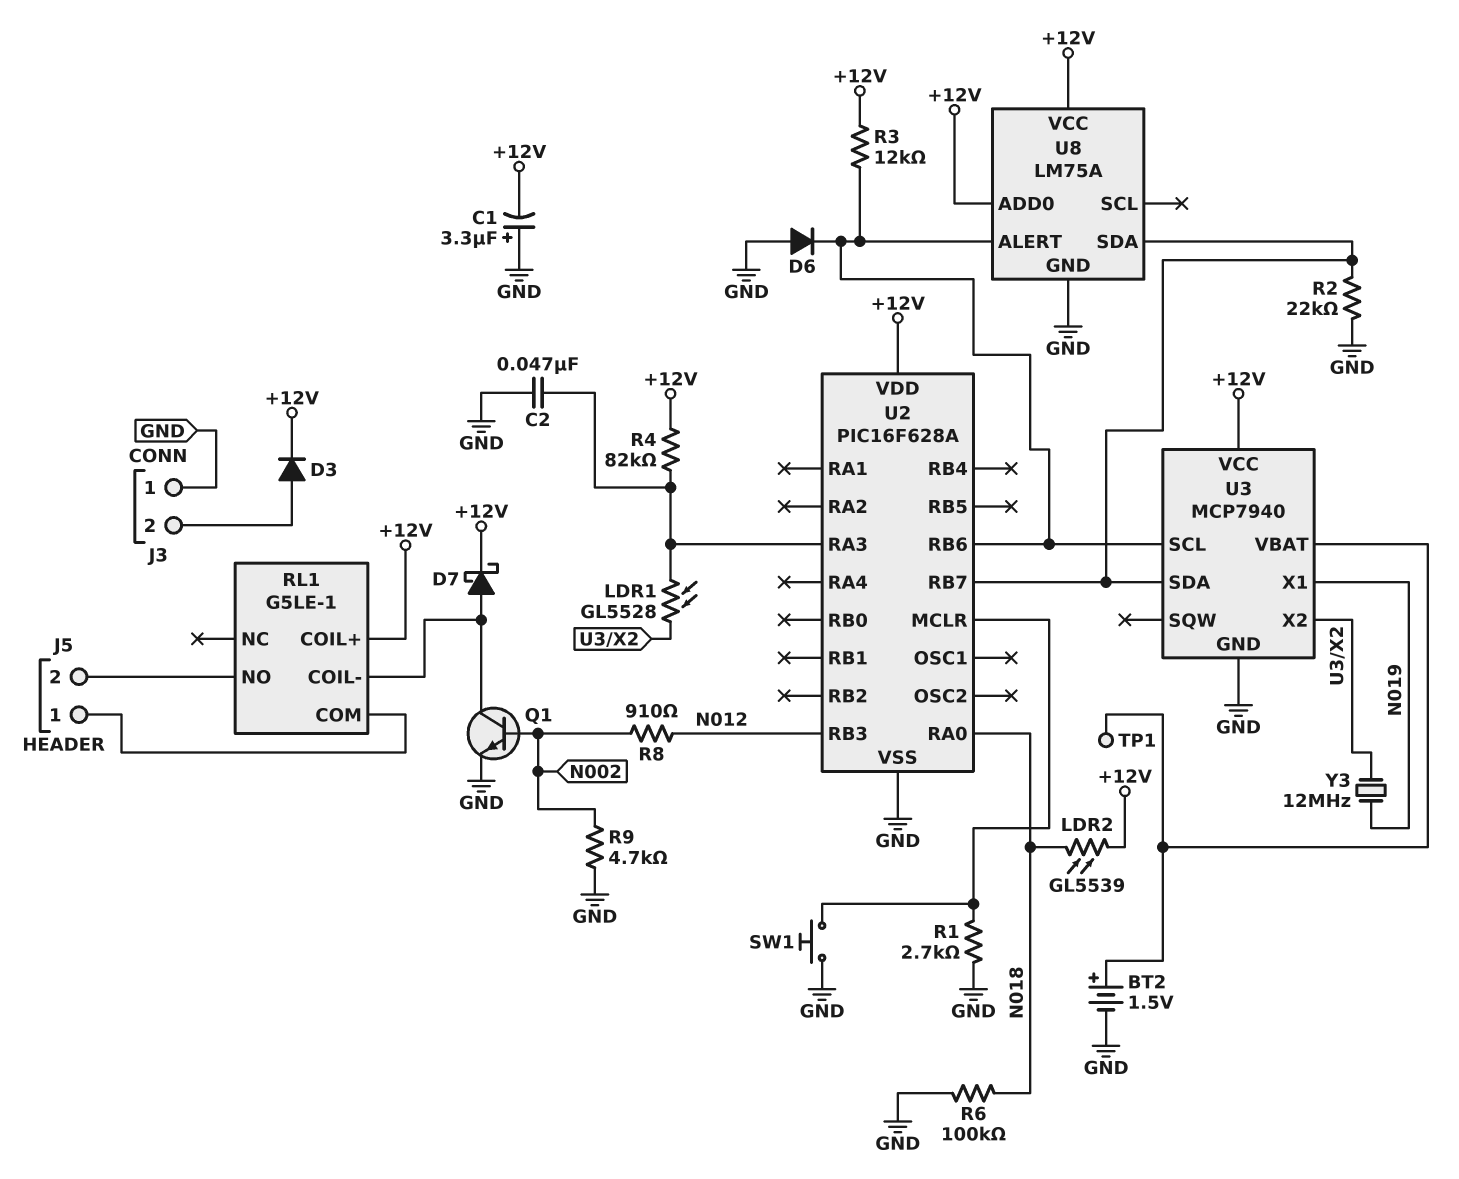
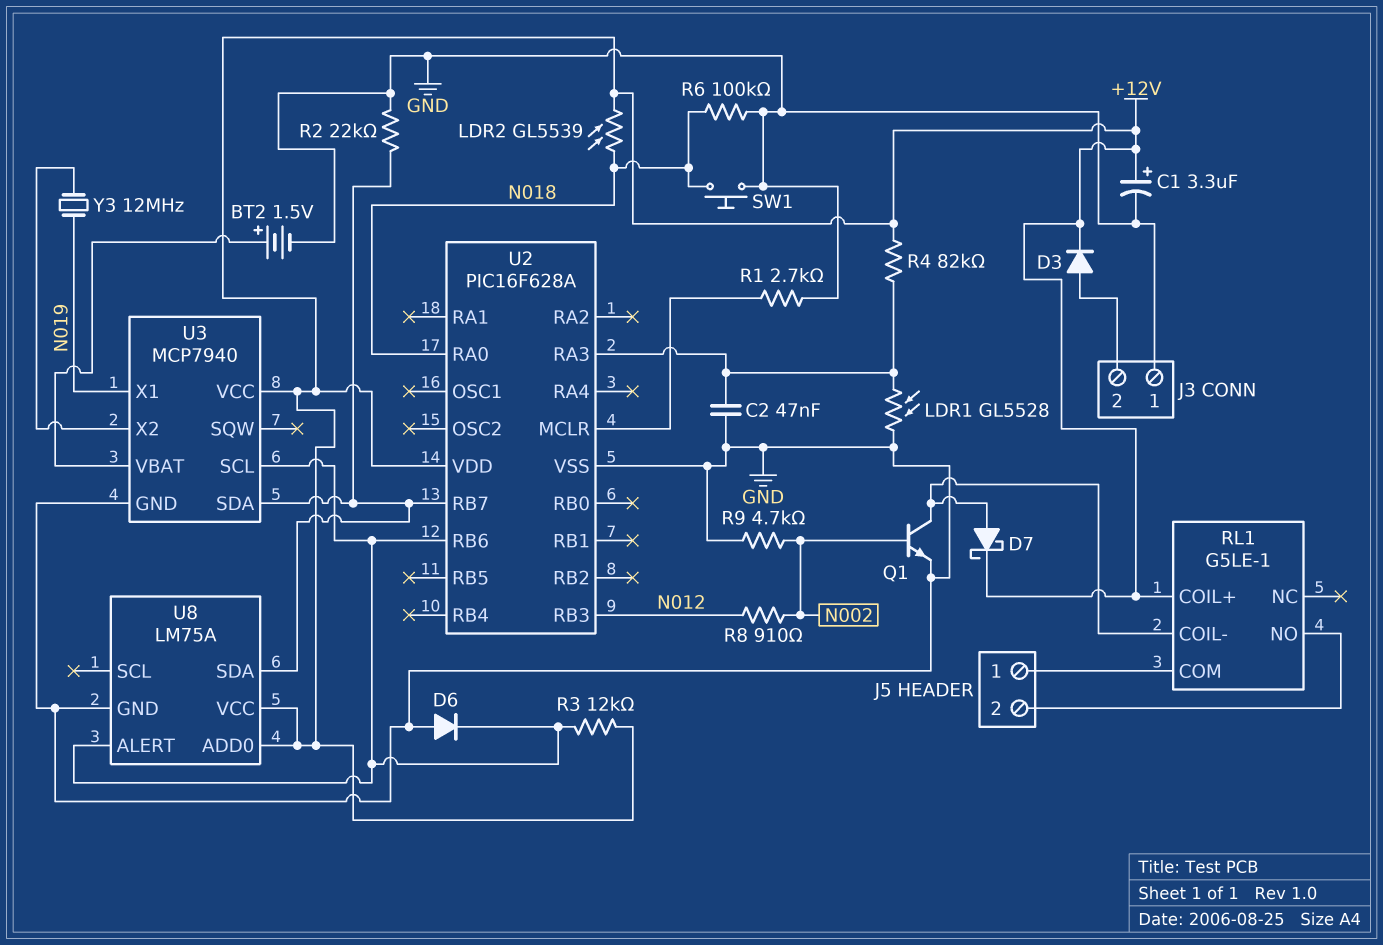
C1: 3.3uF (plus GND, minus +12V) -> 3.3uF (plus +12V, minus GND)
LDR1: GL5528 (U2/RA3, U3/X2) -> GL5528 (GND, U2/RA3)
SW1: button (GND, U2/MCLR) -> button (GND, N018)
TP1: test point (U3/VBAT) -> none

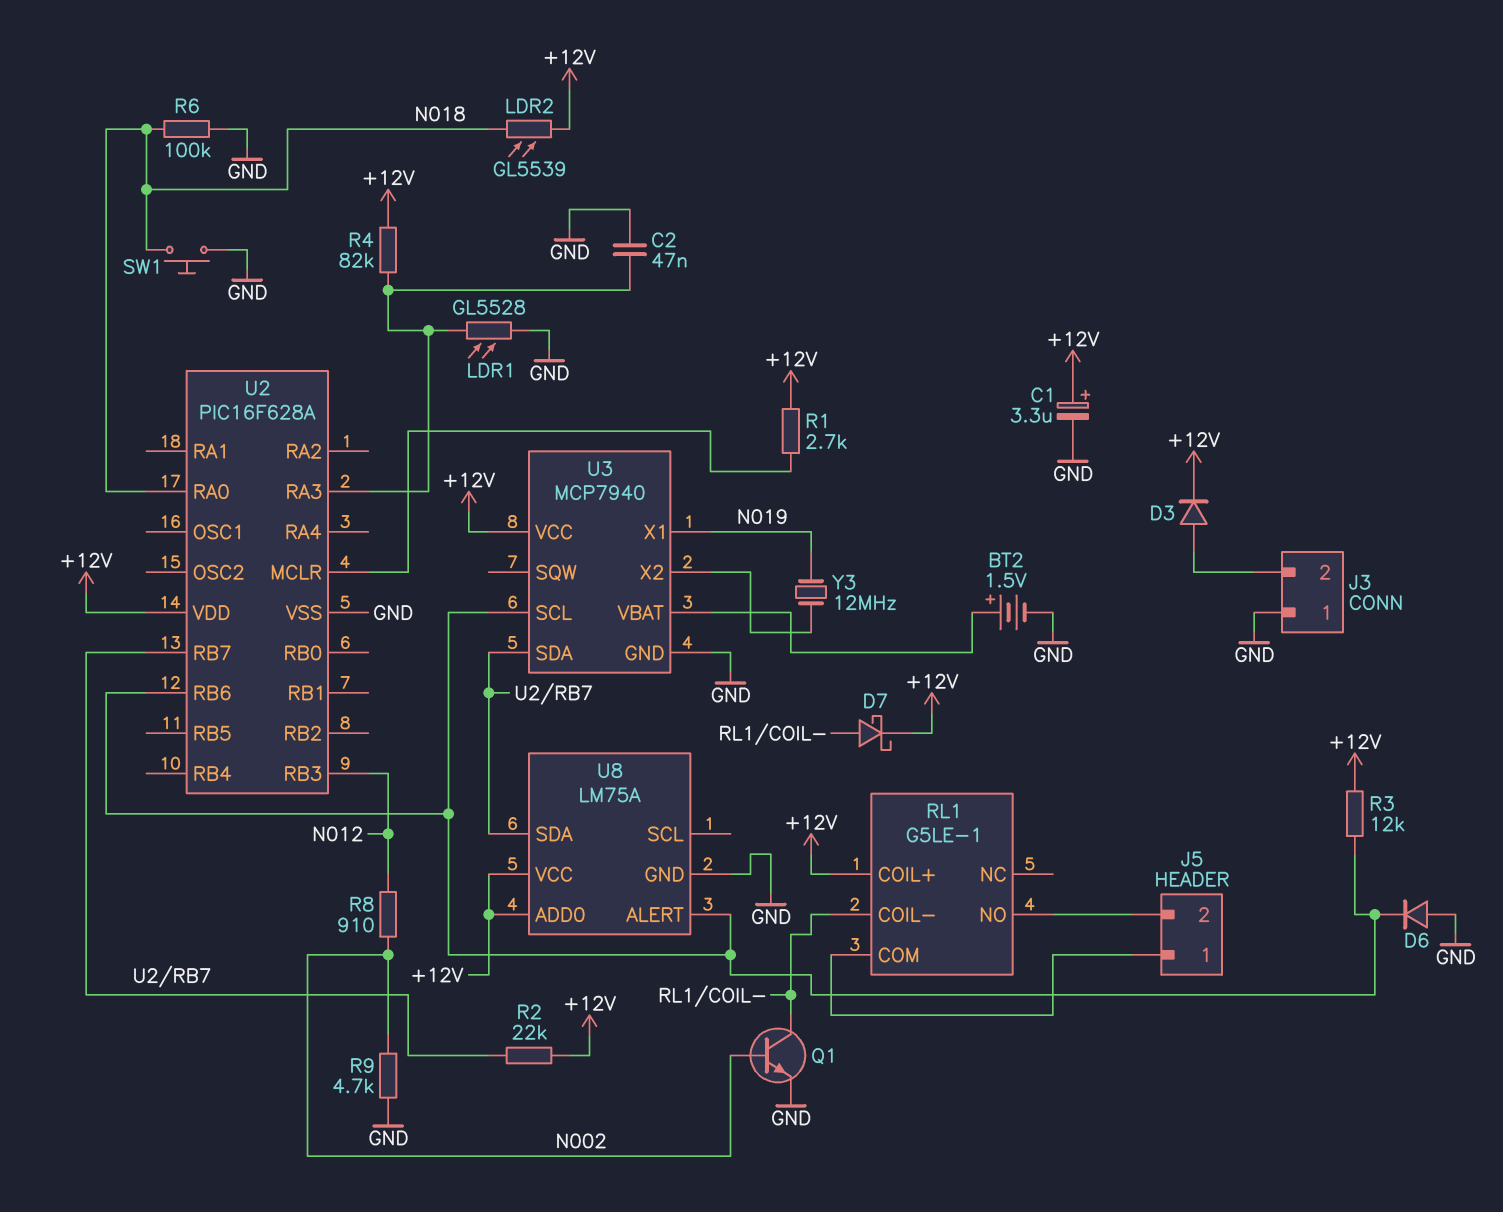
R1: 2.7k (GND, U2/MCLR) -> 2.7k (+12V, U2/MCLR)
R2: 22k (GND, U2/RB7) -> 22k (+12V, U2/RB7)

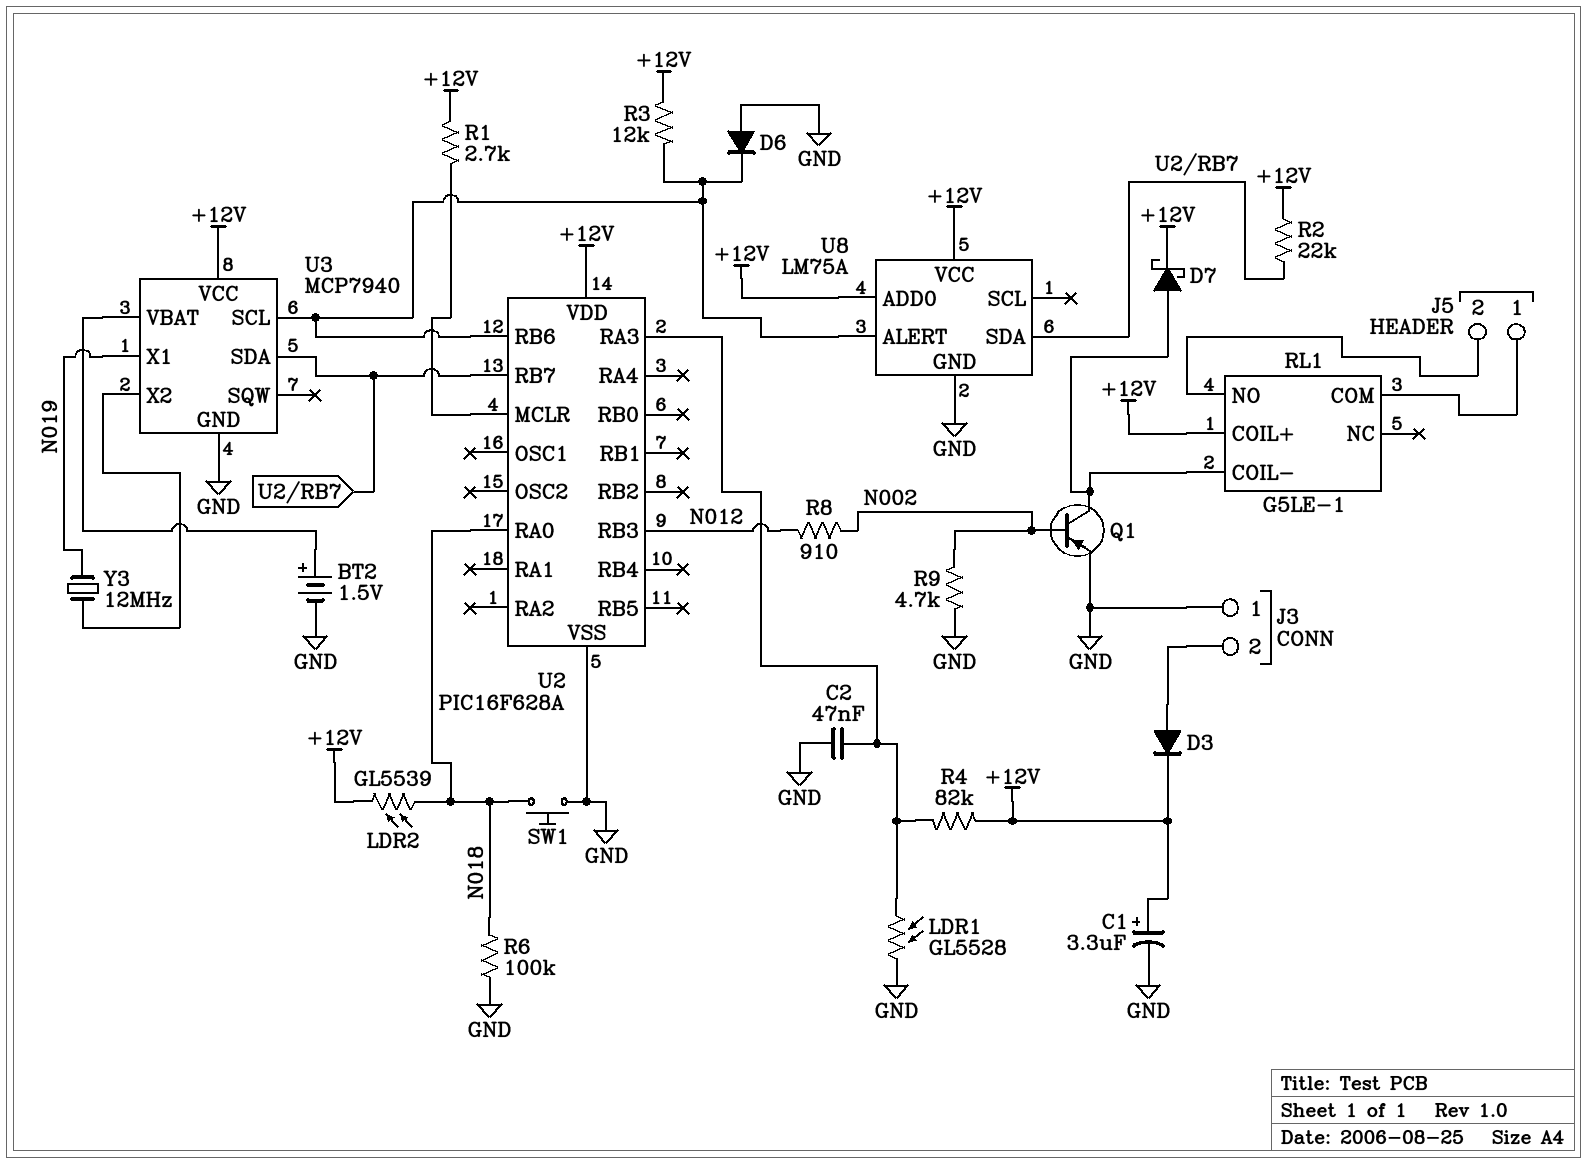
Q1: NPN (B N002, C RL1/COIL-, E GND) -> PNP (B N002, C RL1/COIL-, E GND)

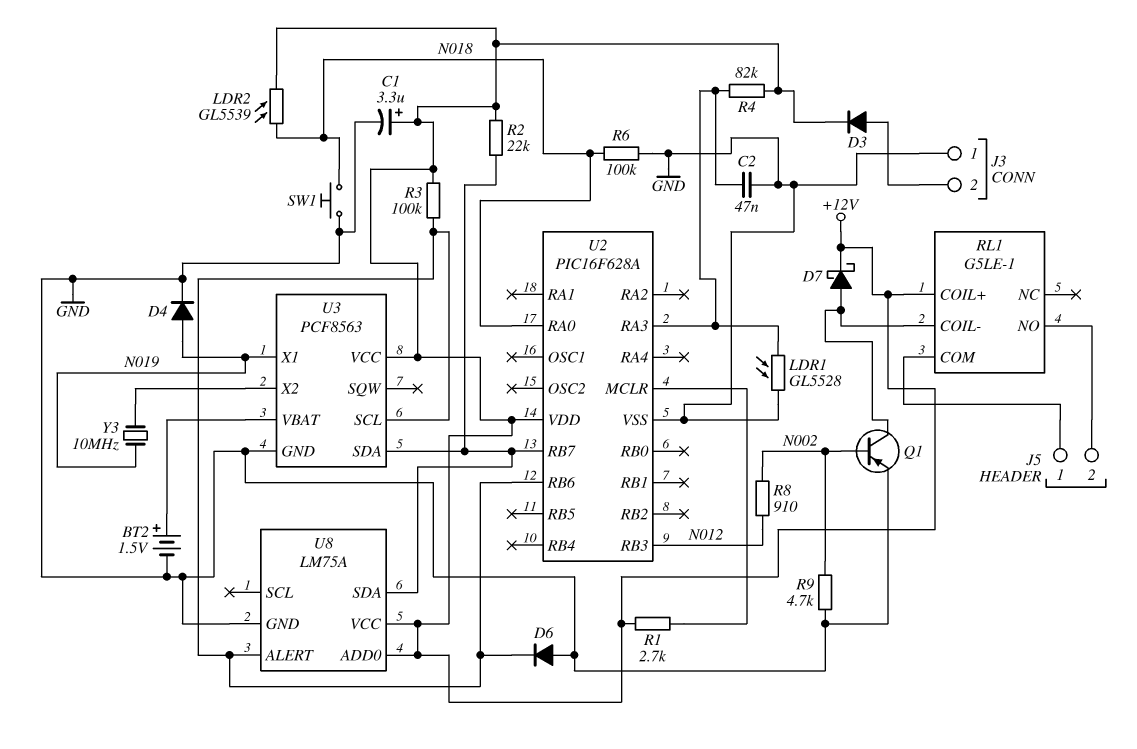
D4: none -> diode (A N019, K GND)
R3: 12k (+12V, U2/RB6) -> 100k (+12V, U2/RB6)
U3: MCP7940 -> PCF8563
Y3: 12MHz (N019, U3/X2) -> 10MHz (N019, U3/X2)

